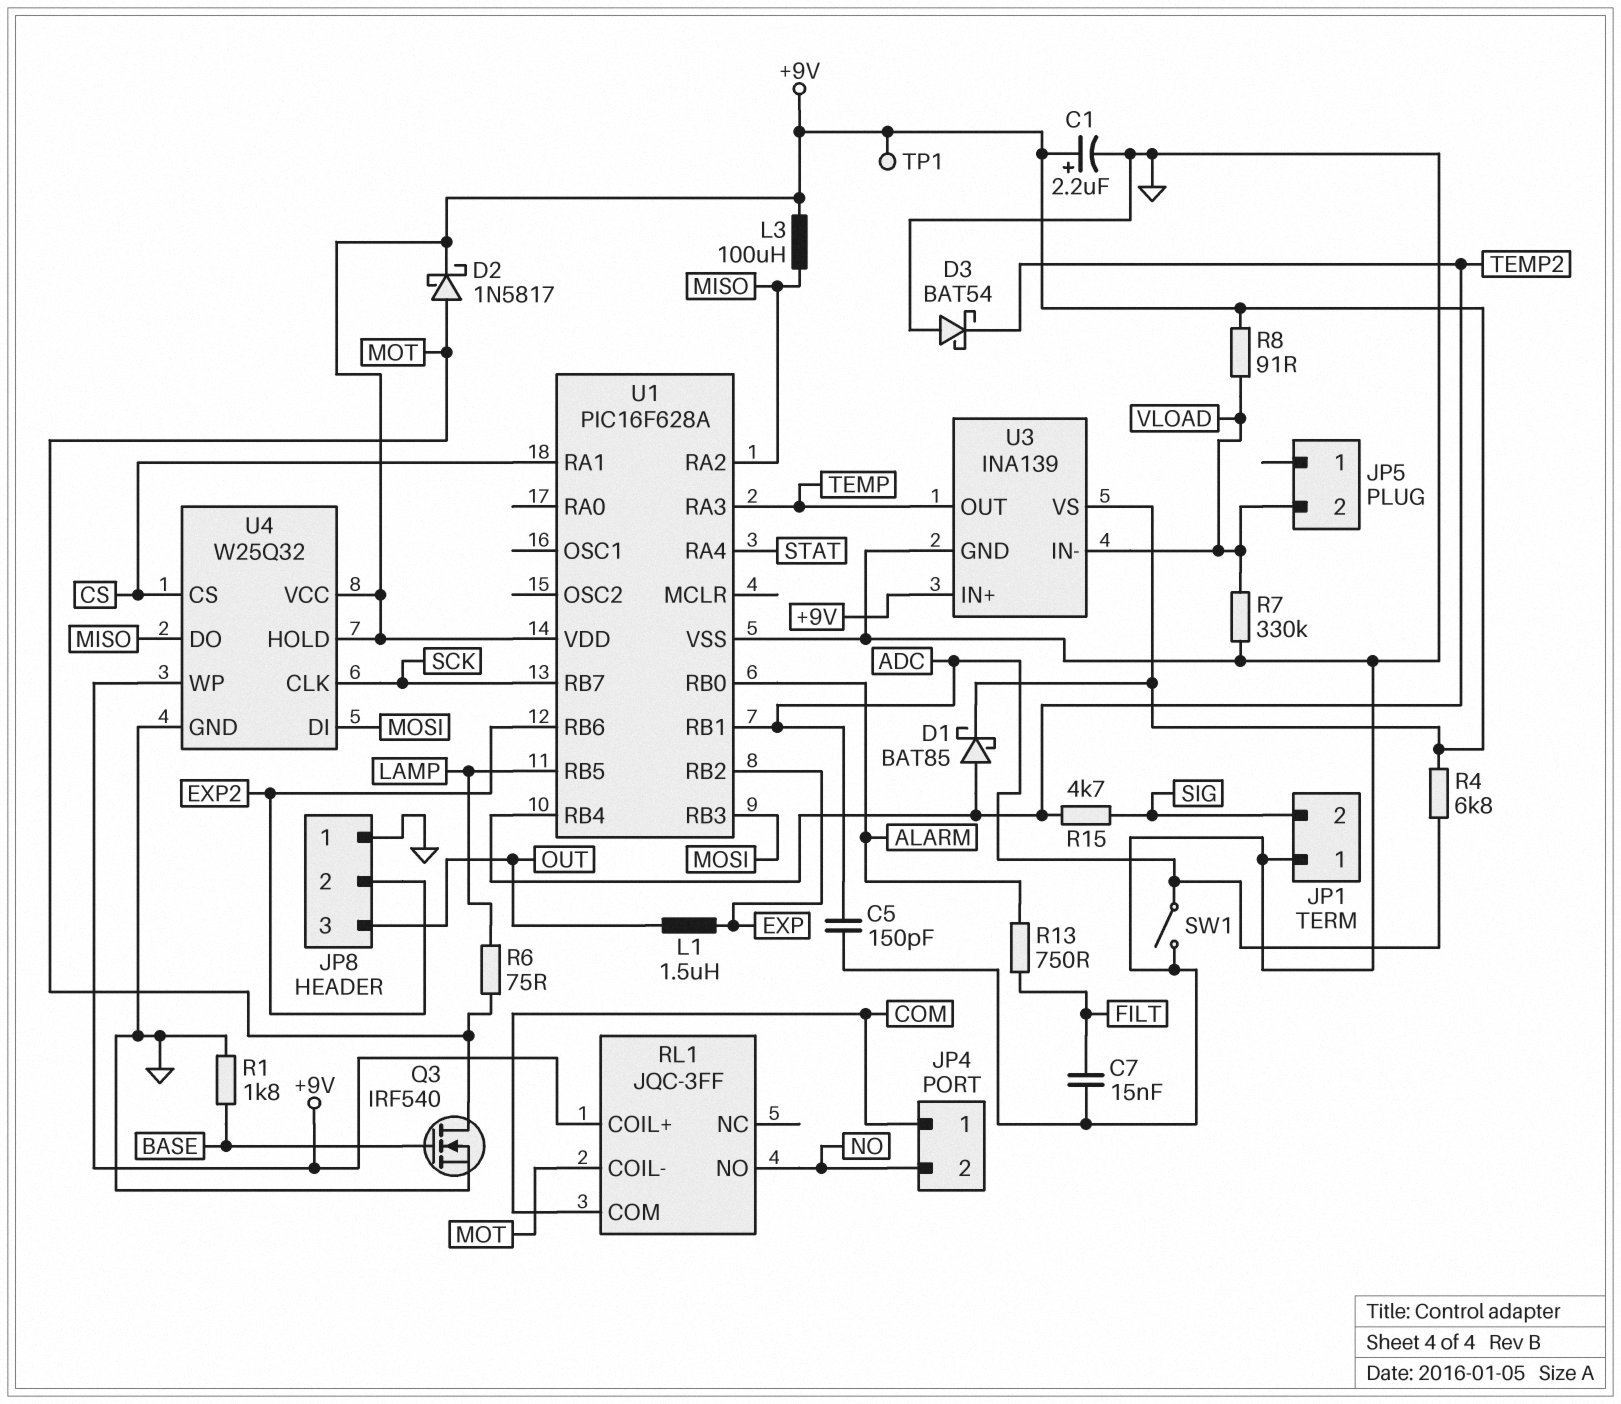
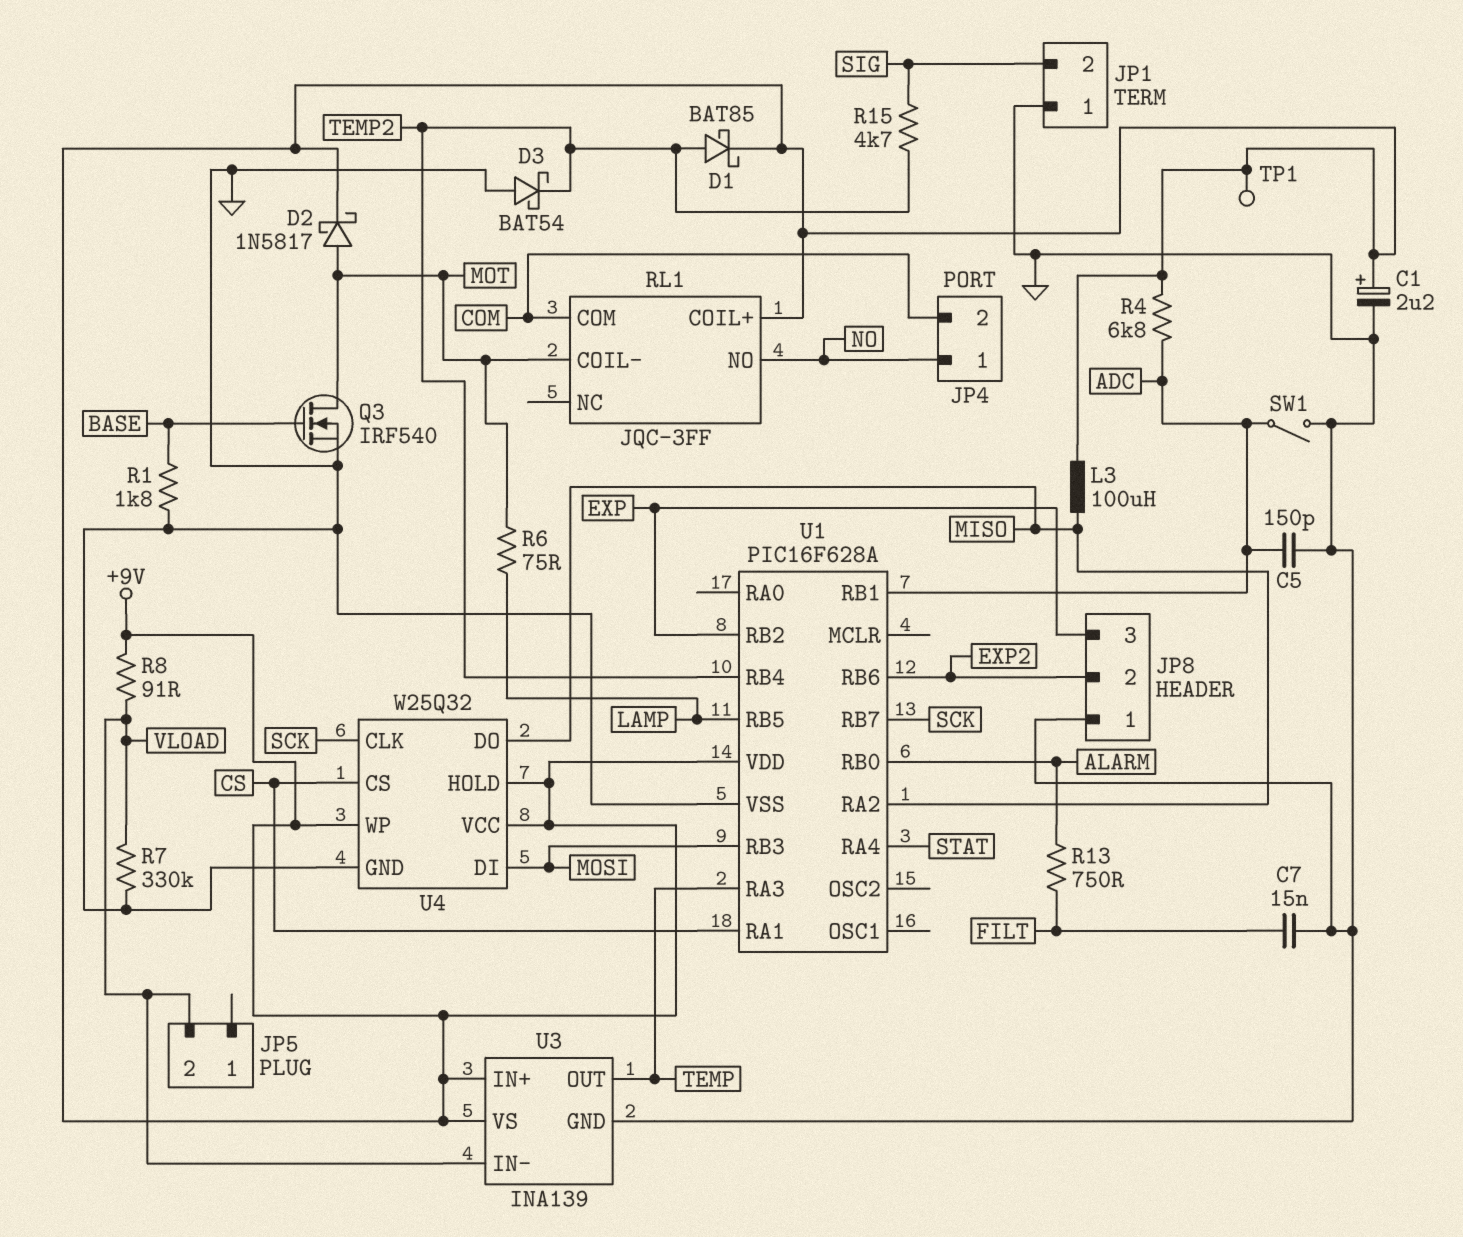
JP4 pin 1: COM -> NO
JP4 pin 2: NO -> COM
JP8 pin 3: OUT -> EXP
L1: 1.5uH (EXP, OUT) -> none

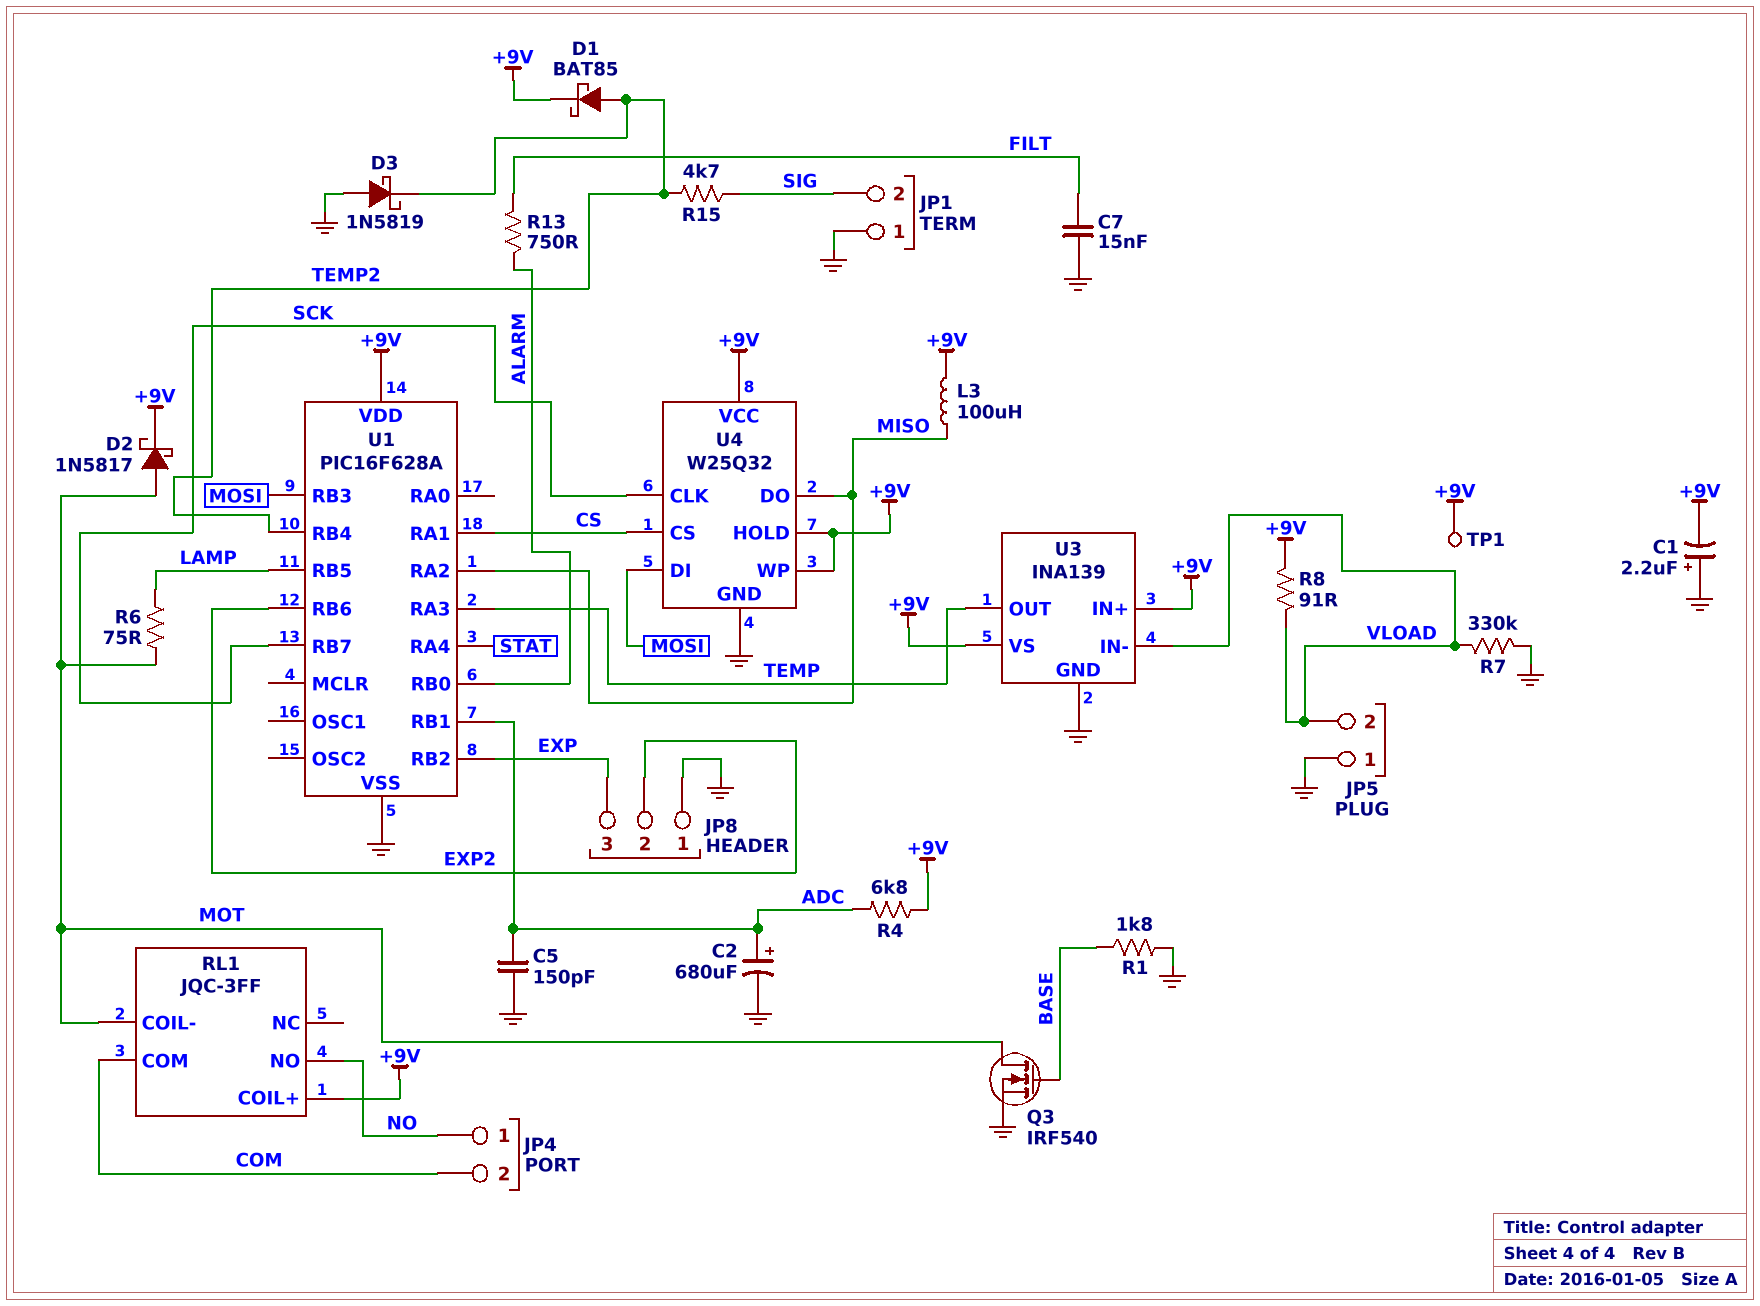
C1: 2.2uF (plus +9V, minus GND) -> 2.2uF (plus GND, minus +9V)
C2: none -> 680uF (plus ADC, minus GND)
D3: schottky BAT54 (A GND, K TEMP2) -> schottky 1N5819 (A GND, K TEMP2)
JP5 pin 1: none -> GND
SW1: switch (ADC, GND) -> none

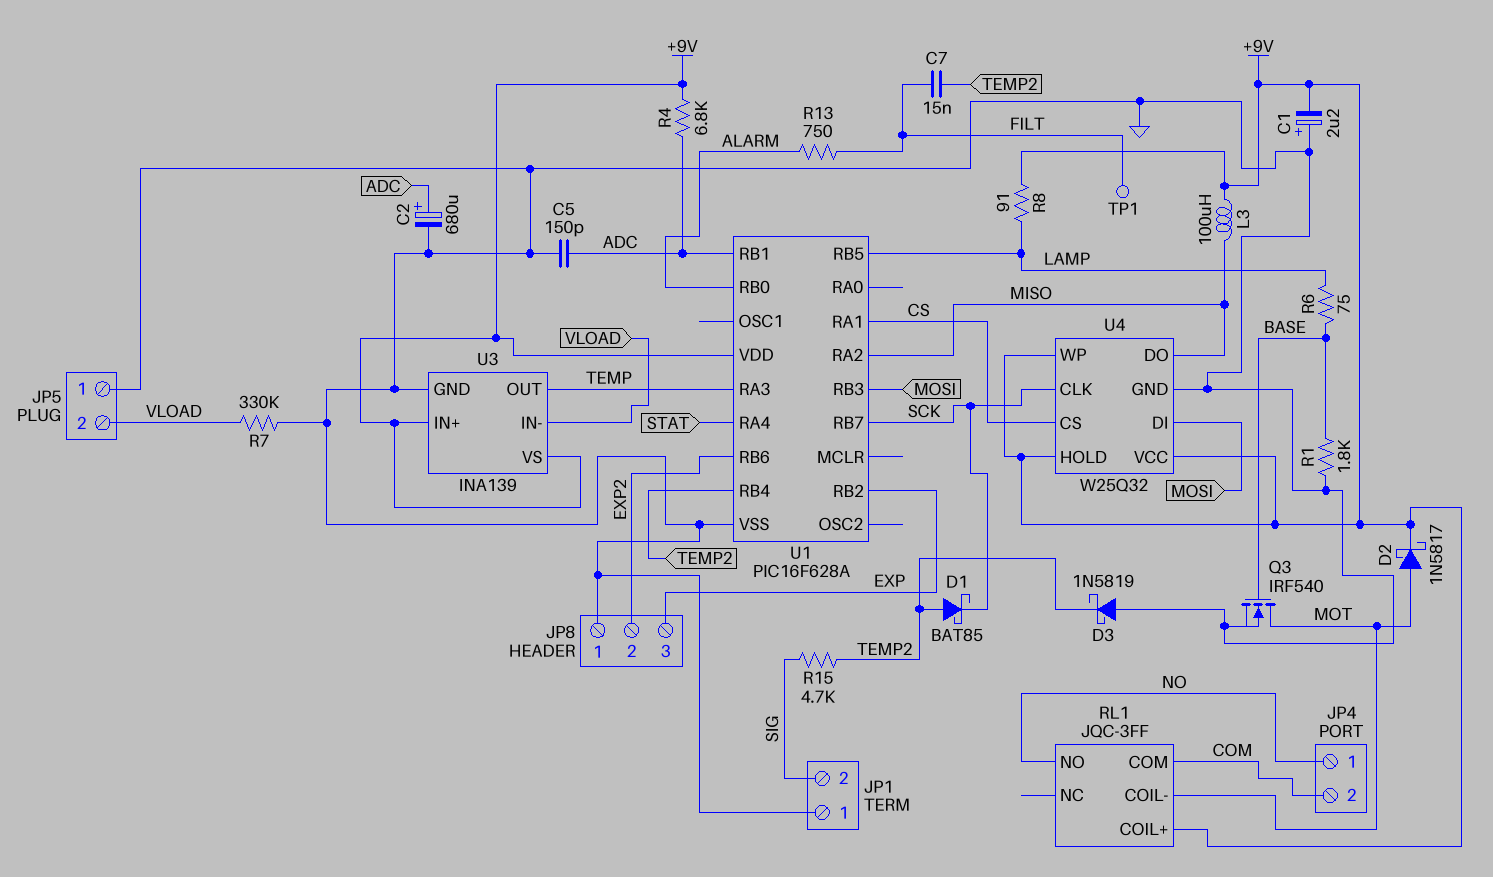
C7: 15nF (FILT, GND) -> 15nF (FILT, TEMP2)
D1: schottky BAT85 (A TEMP2, K +9V) -> schottky BAT85 (A TEMP2, K SCK)
R6: 75 (LAMP, MOT) -> 75 (BASE, LAMP)
R8: 91 (+9V, VLOAD) -> 91 (+9V, LAMP)
TP1: test point (+9V) -> test point (FILT)

